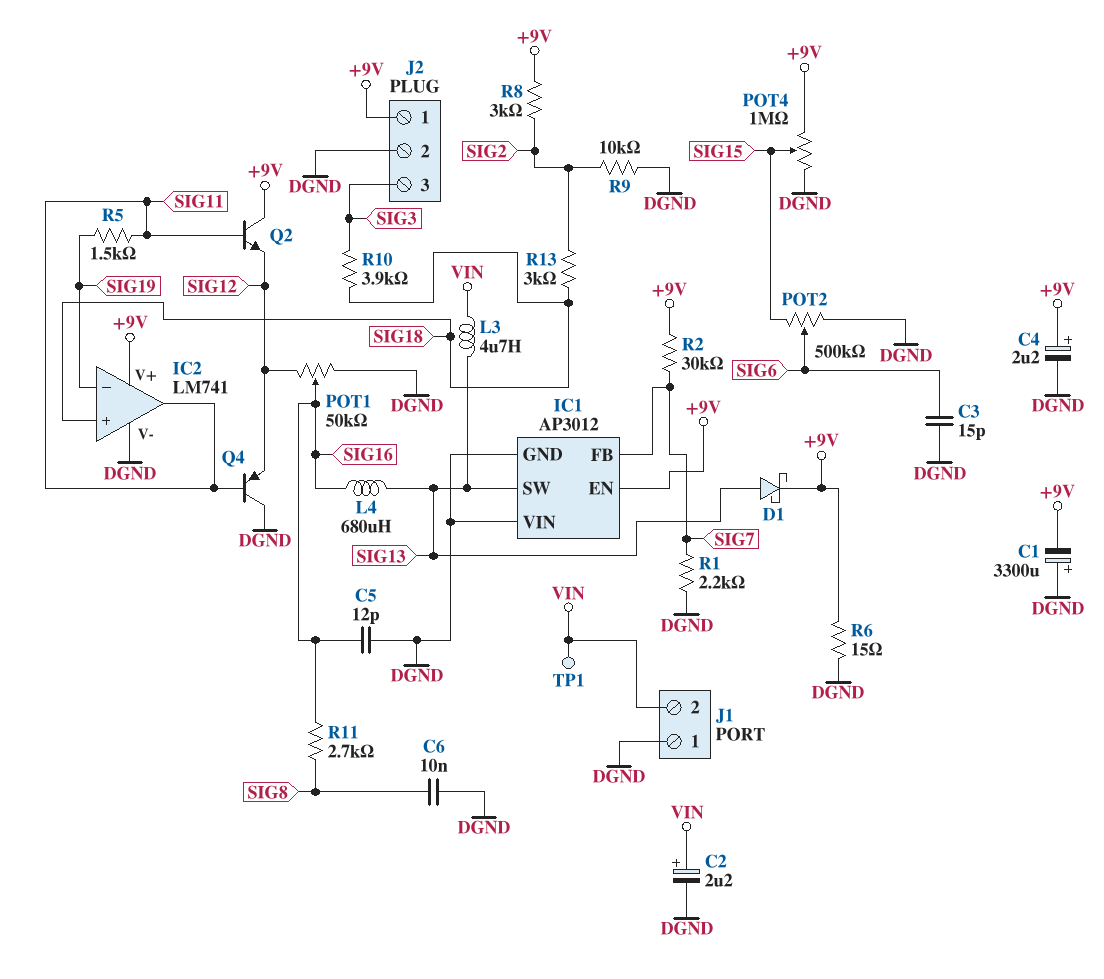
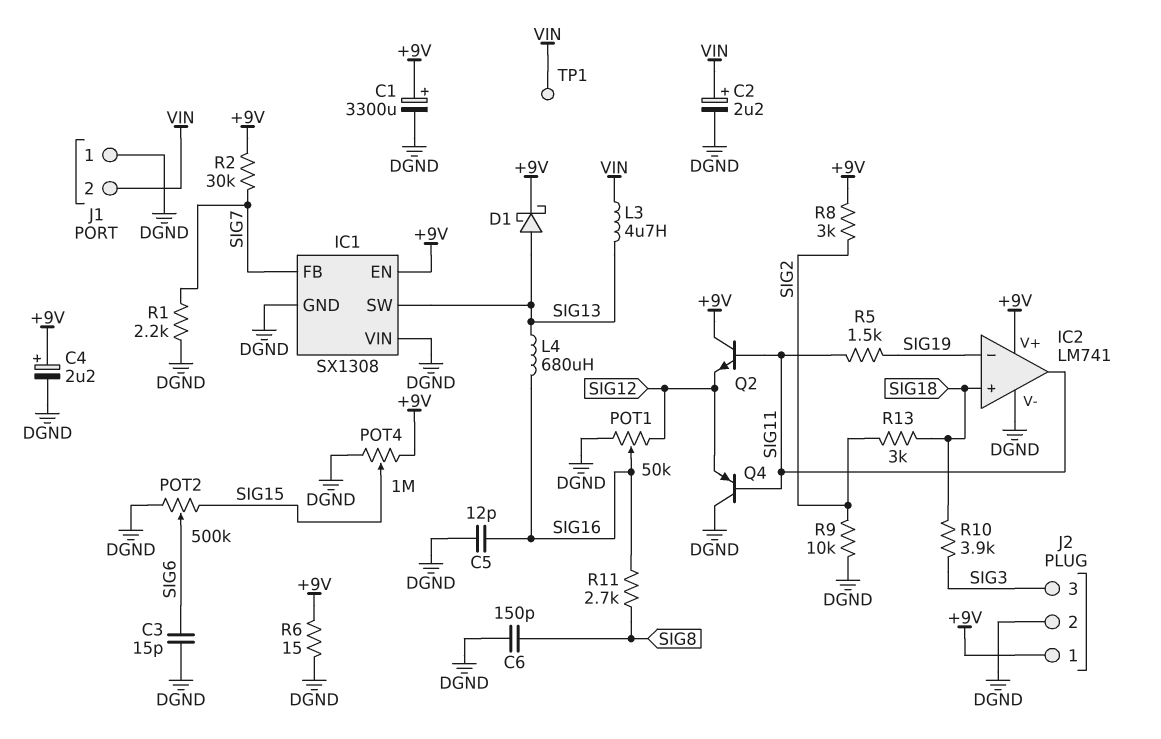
C1: 3300uF (plus DGND, minus +9V) -> 3300uF (plus +9V, minus DGND)
C6: 10nF (DGND, SIG8) -> 150pF (DGND, SIG8)
IC1: AP3012 -> SX1308

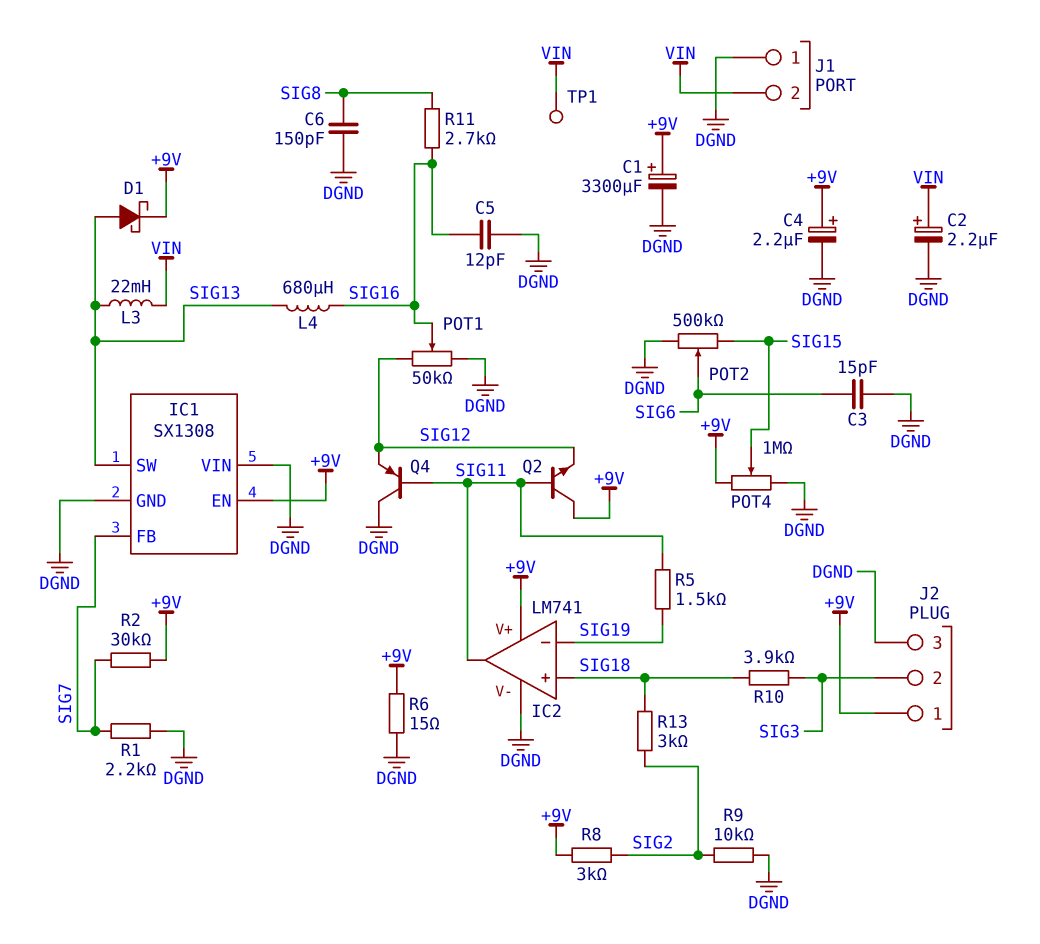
J2 pin 2: DGND -> SIG3
J2 pin 3: SIG3 -> DGND
L3: 4.7uH (SIG13, VIN) -> 22mH (SIG13, VIN)

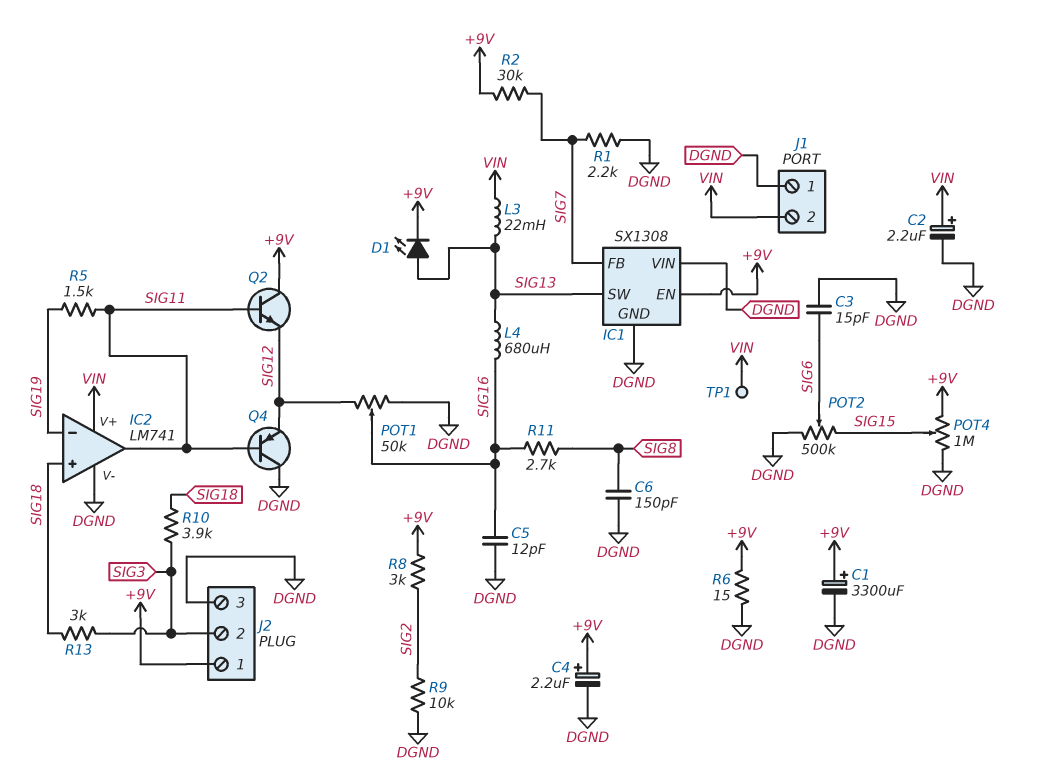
D1: schottky (A SIG13, K +9V) -> LED (A SIG13, K +9V)
IC2 pin V+: +9V -> VIN
R13: 3k (SIG2, SIG18) -> 3k (SIG3, SIG18)

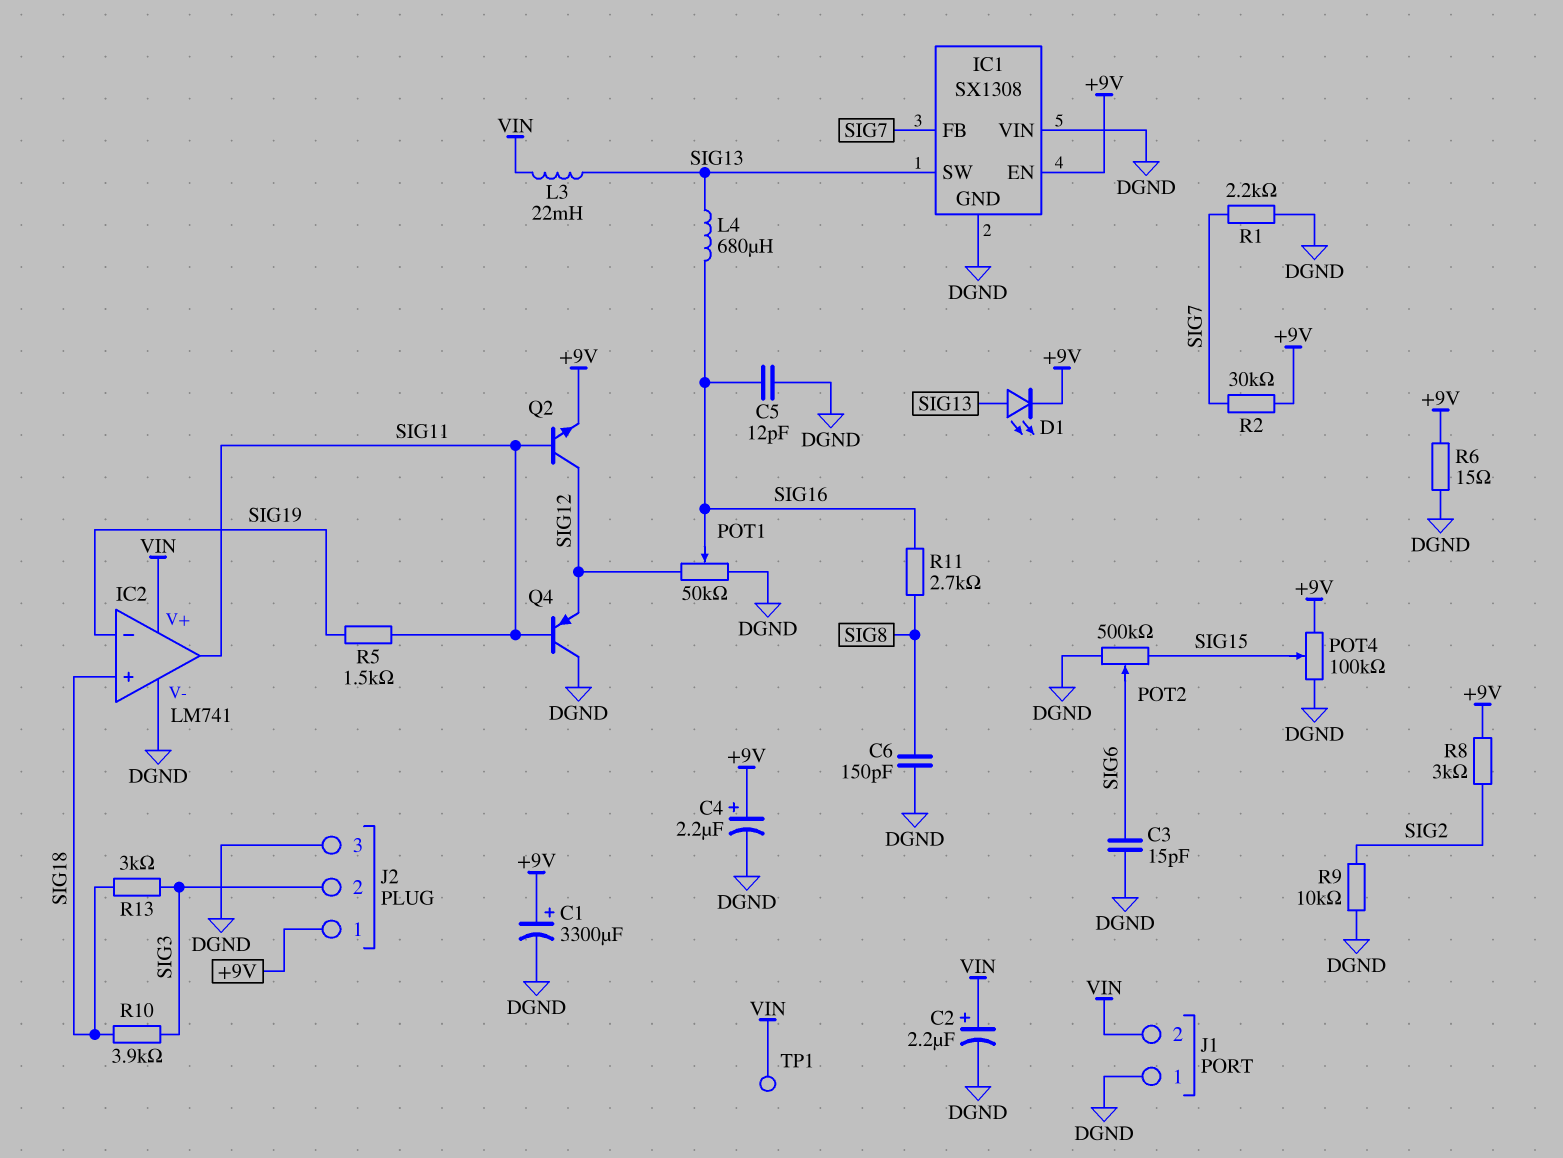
POT4: 1M (+9V, DGND, wiper SIG15) -> 100k (+9V, DGND, wiper SIG15)
Q2: NPN (B SIG11, C +9V, E SIG12) -> NPN (B SIG11, C SIG12, E +9V)

